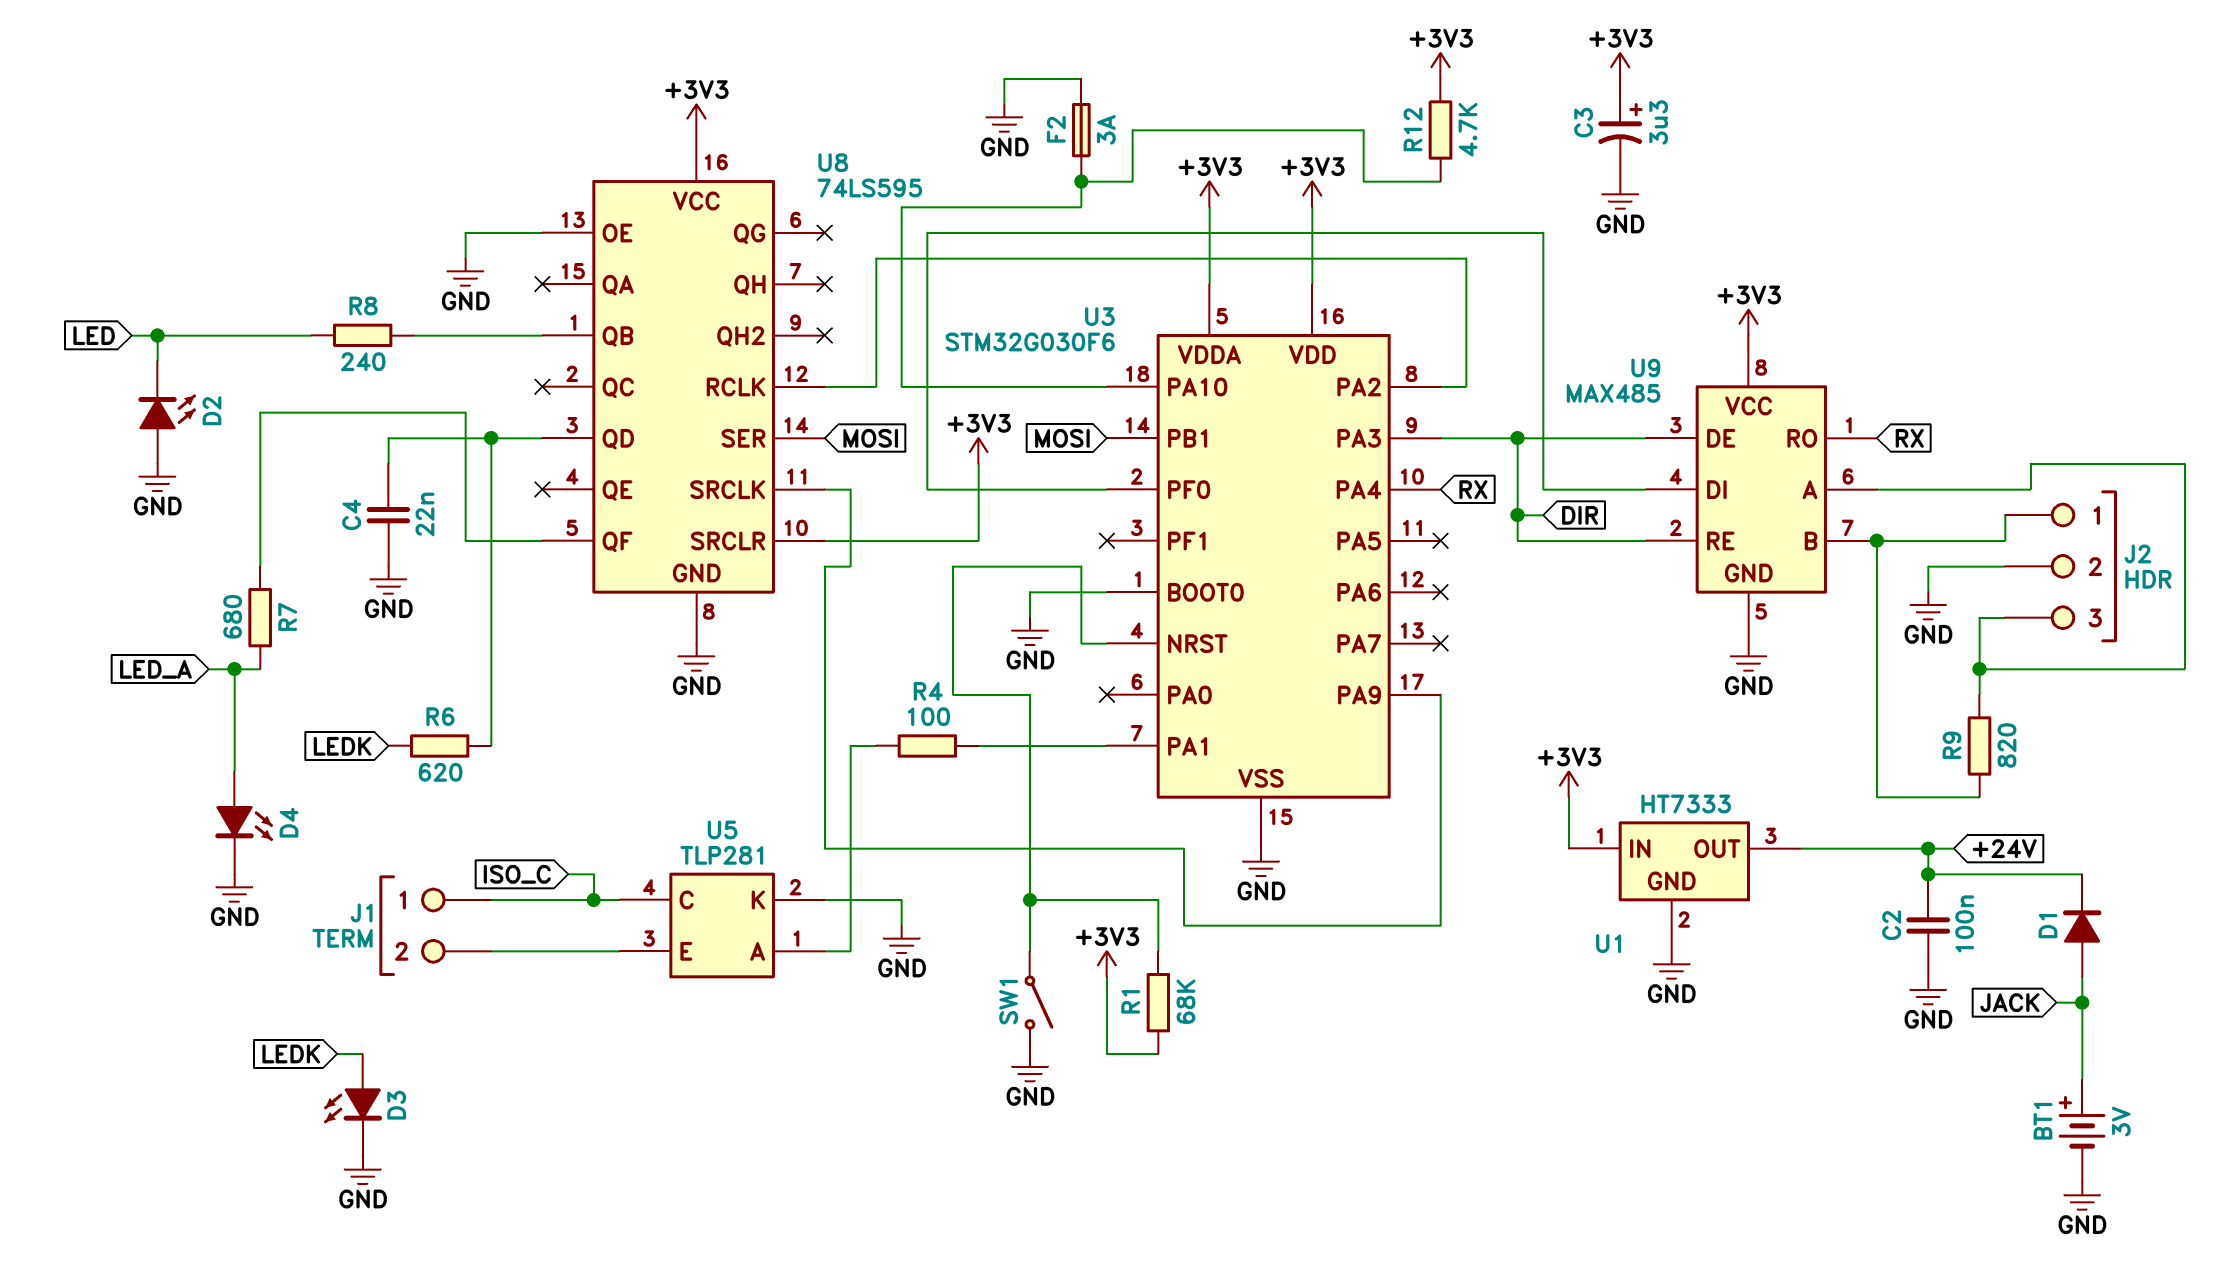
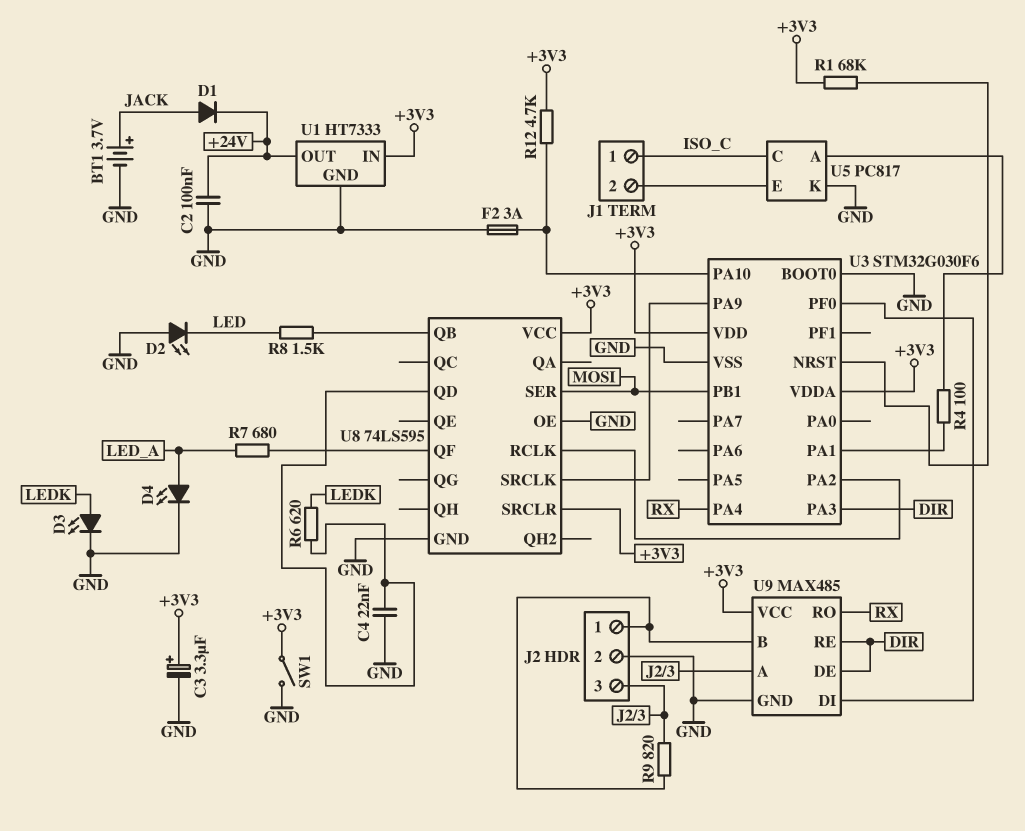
BT1: 3V (plus JACK, minus GND) -> 3.7V (plus JACK, minus GND)
R8: 240 (LED, U8/QB) -> 1.5k (LED, U8/QB)
SW1: switch (GND, U3/NRST) -> switch (+3V3, GND)
U5: TLP281 -> PC817

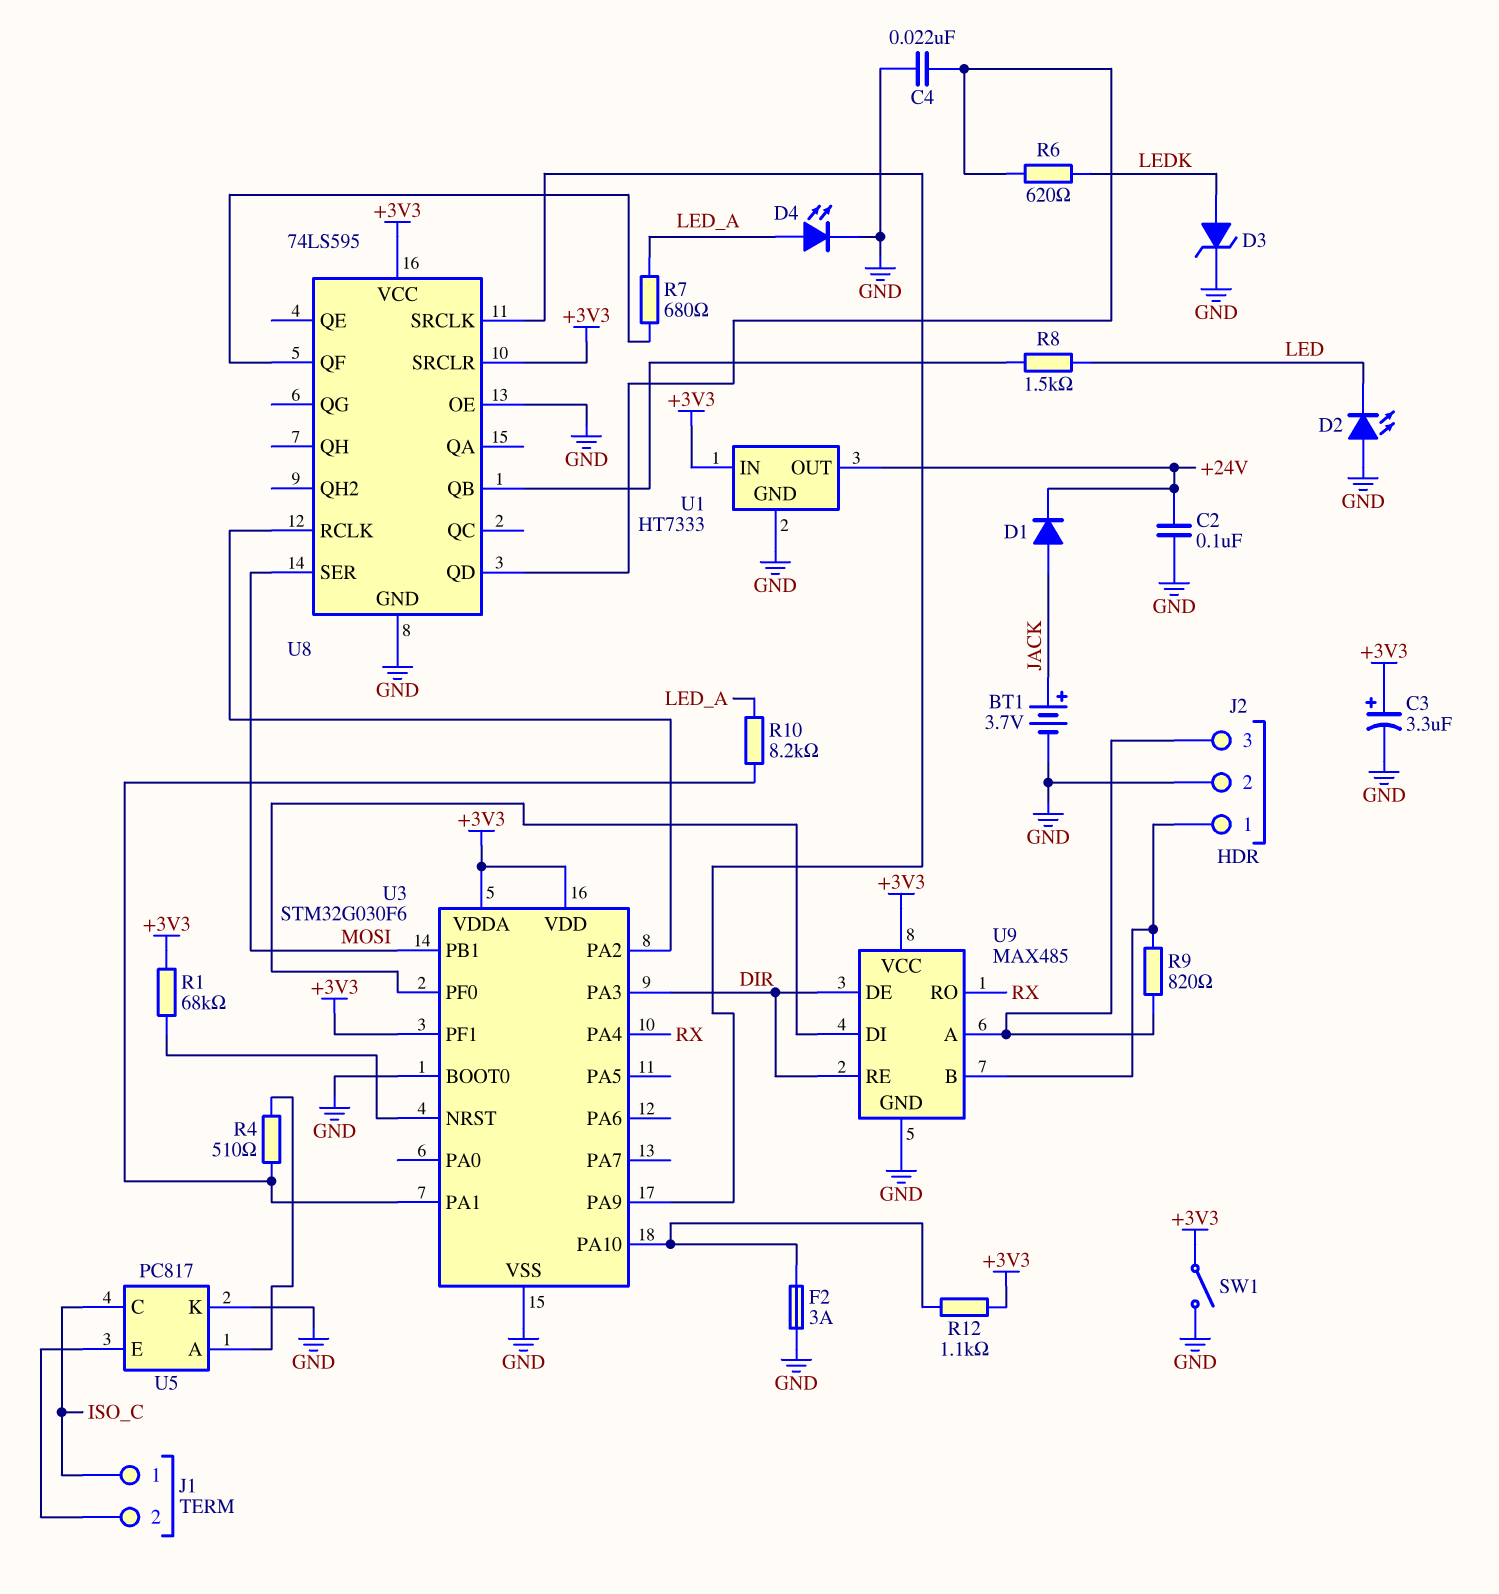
D3: LED (A LEDK, K GND) -> zener (A LEDK, K GND)
R4: 100 (U3/PA1, U5/A) -> 510 (U3/PA1, U5/A)
R10: none -> 8.2k (LED_A, U3/PA1)
R12: 4.7k (+3V3, U3/PA10) -> 1.1k (+3V3, U3/PA10)
U3 pin PF1: none -> +3V3

